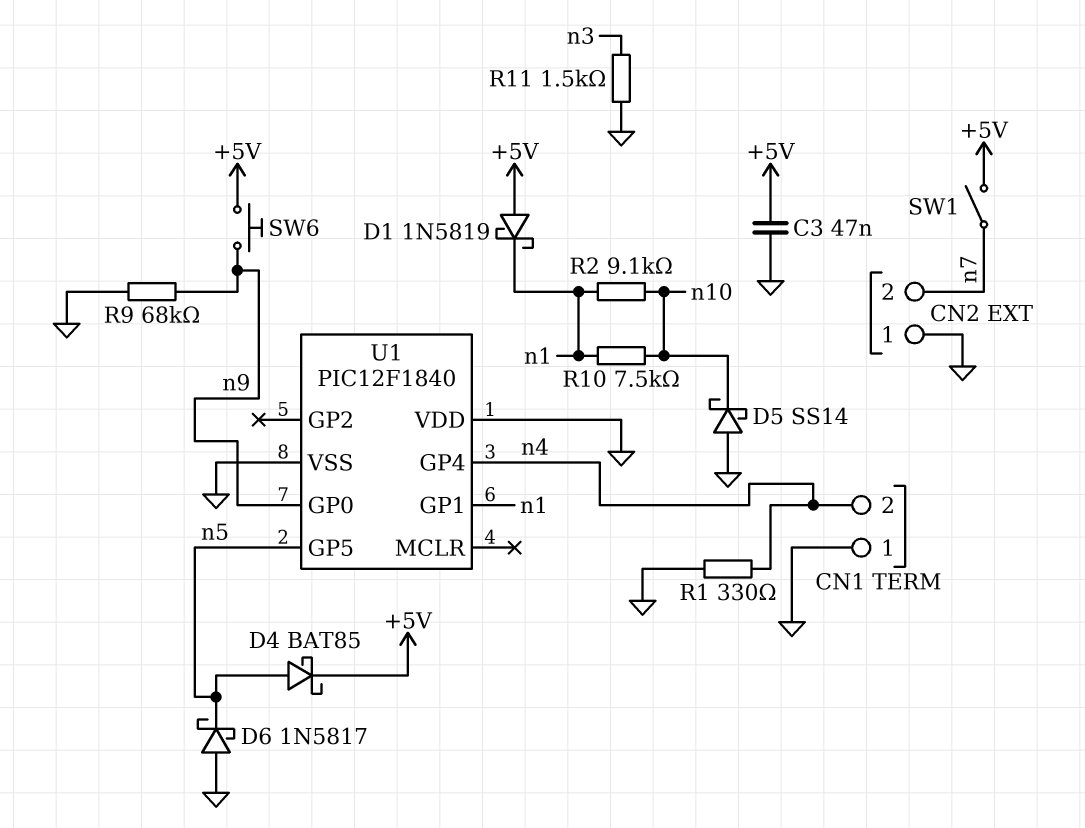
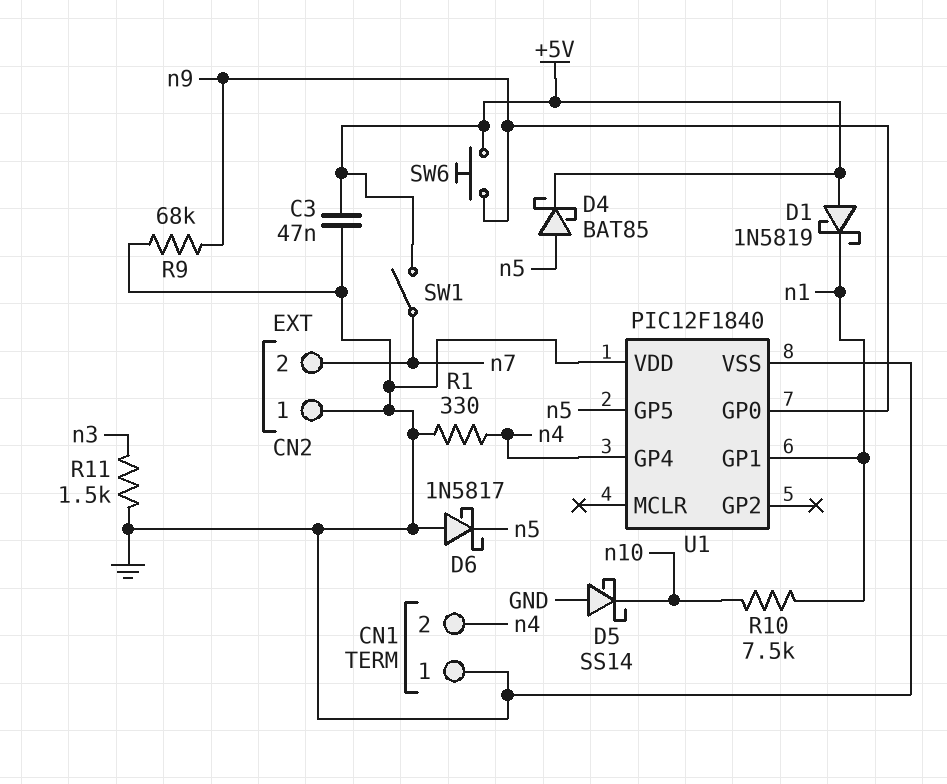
R2: 9.1k (n1, n10) -> none

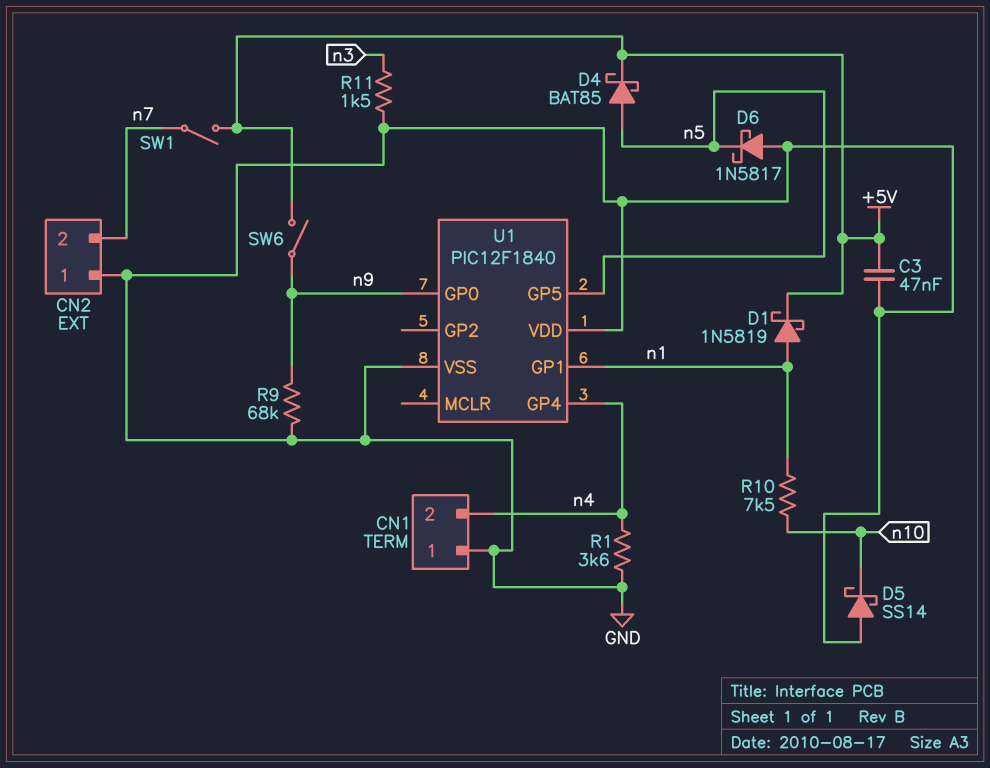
D1: schottky 1N5819 (A +5V, K n1) -> schottky 1N5819 (A n1, K +5V)
R1: 330 (GND, n4) -> 3.6k (GND, n4)
SW6: button (+5V, n9) -> switch (+5V, n9)

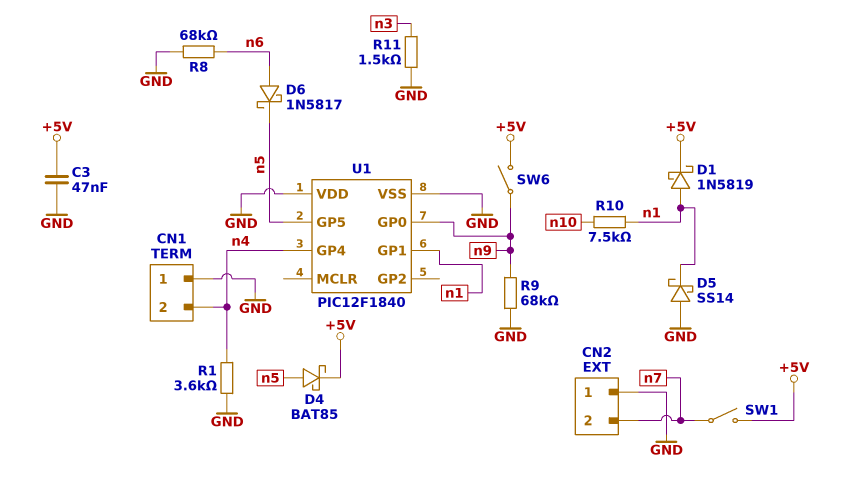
D5: schottky SS14 (A GND, K n10) -> schottky SS14 (A GND, K n1)
D6: schottky 1N5817 (A GND, K n5) -> schottky 1N5817 (A n6, K n5)
R8: none -> 68k (GND, n6)

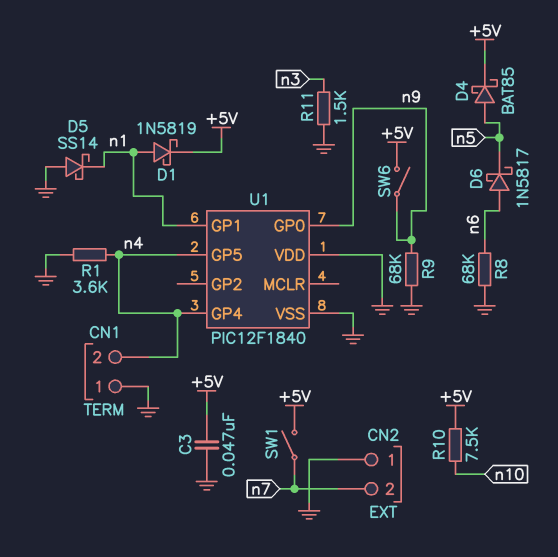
R10: 7.5k (n1, n10) -> 7.5k (+5V, n10)
U1 pin GP5: n5 -> n4

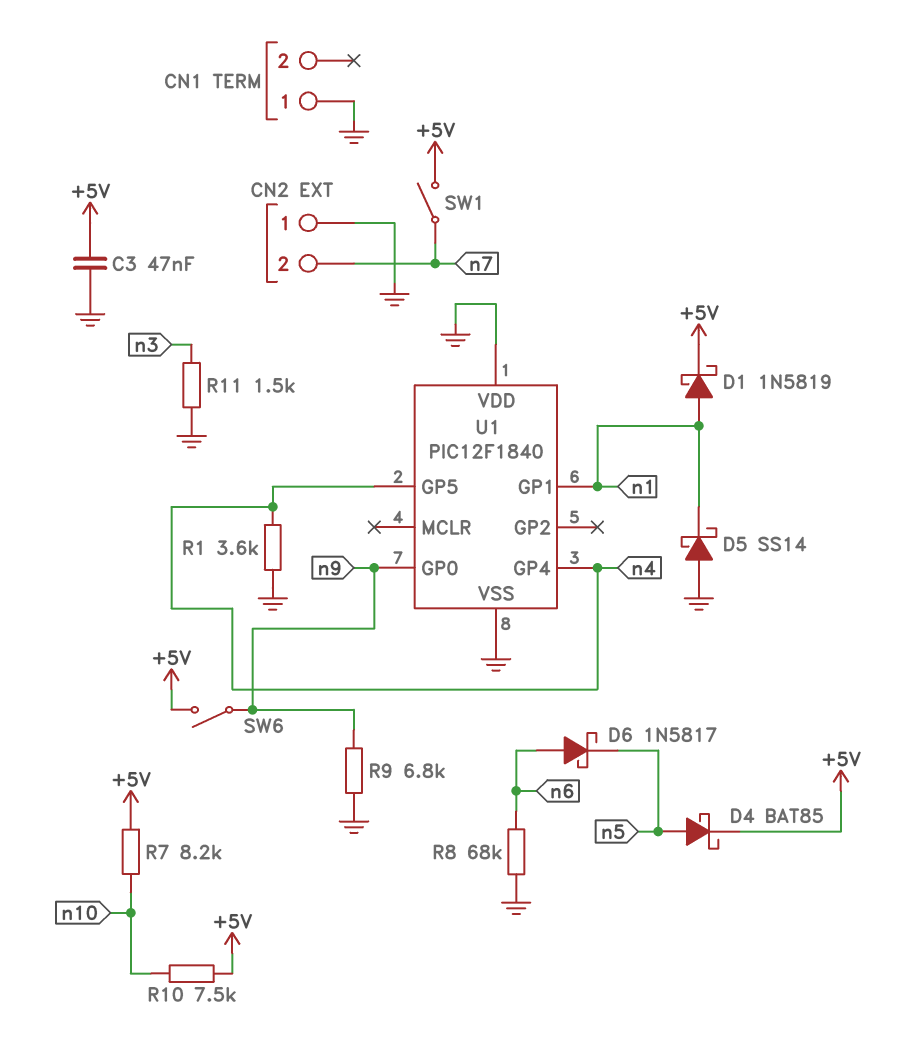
CN1 pin 2: n4 -> none
R7: none -> 8.2k (+5V, n10)
R9: 68k (GND, n9) -> 6.8k (GND, n9)

